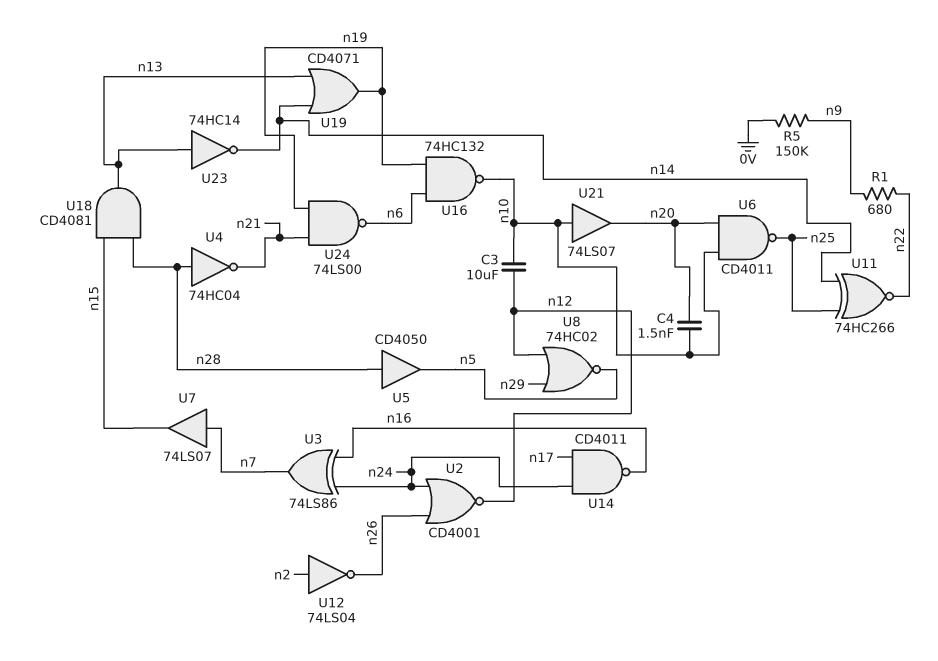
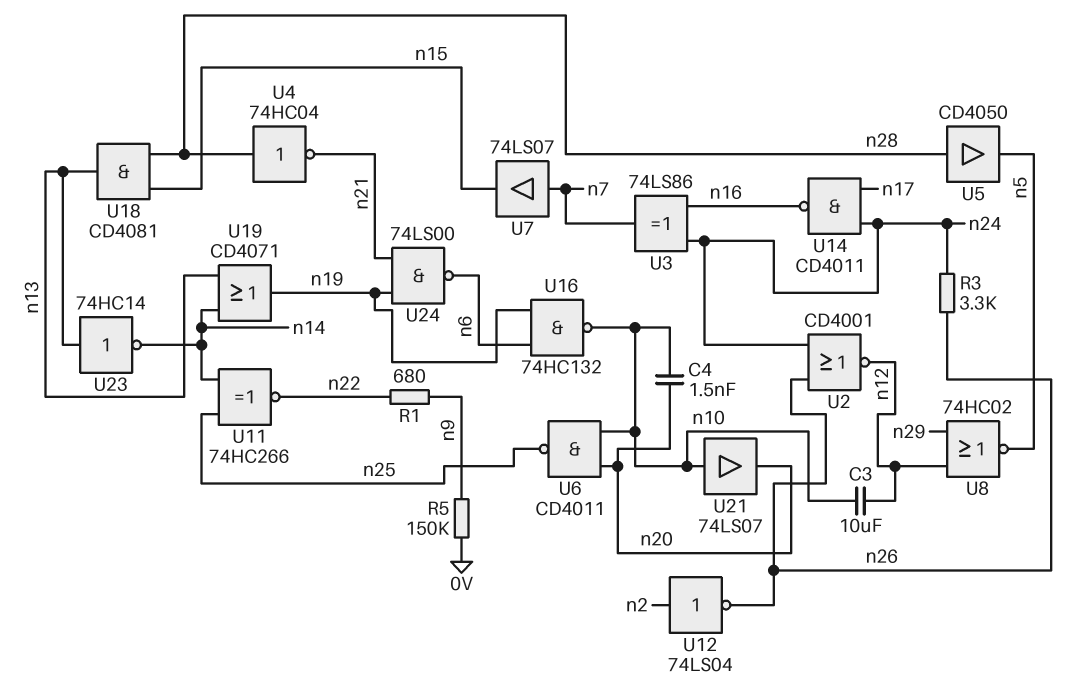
R3: none -> 3.3k (n24, n26)

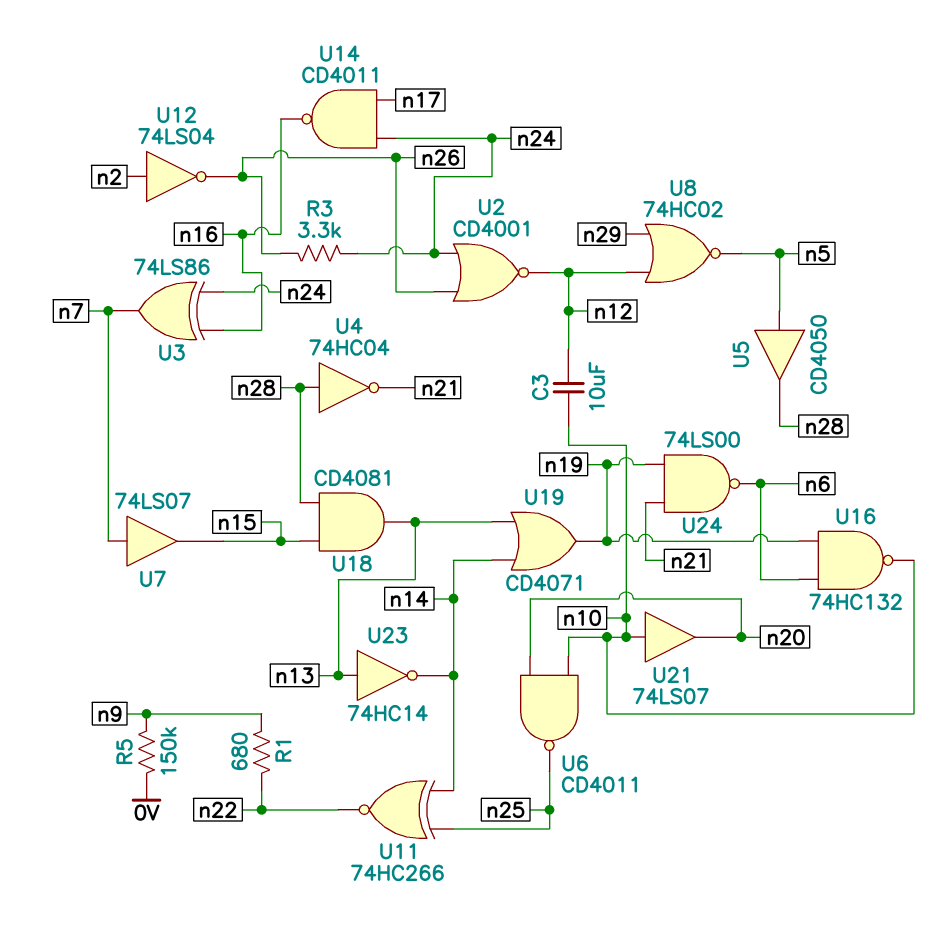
C4: 1.5nF (n10, n20) -> none
U5: buffer CD4050 (in n28, out n5) -> buffer CD4050 (in n5, out n28)

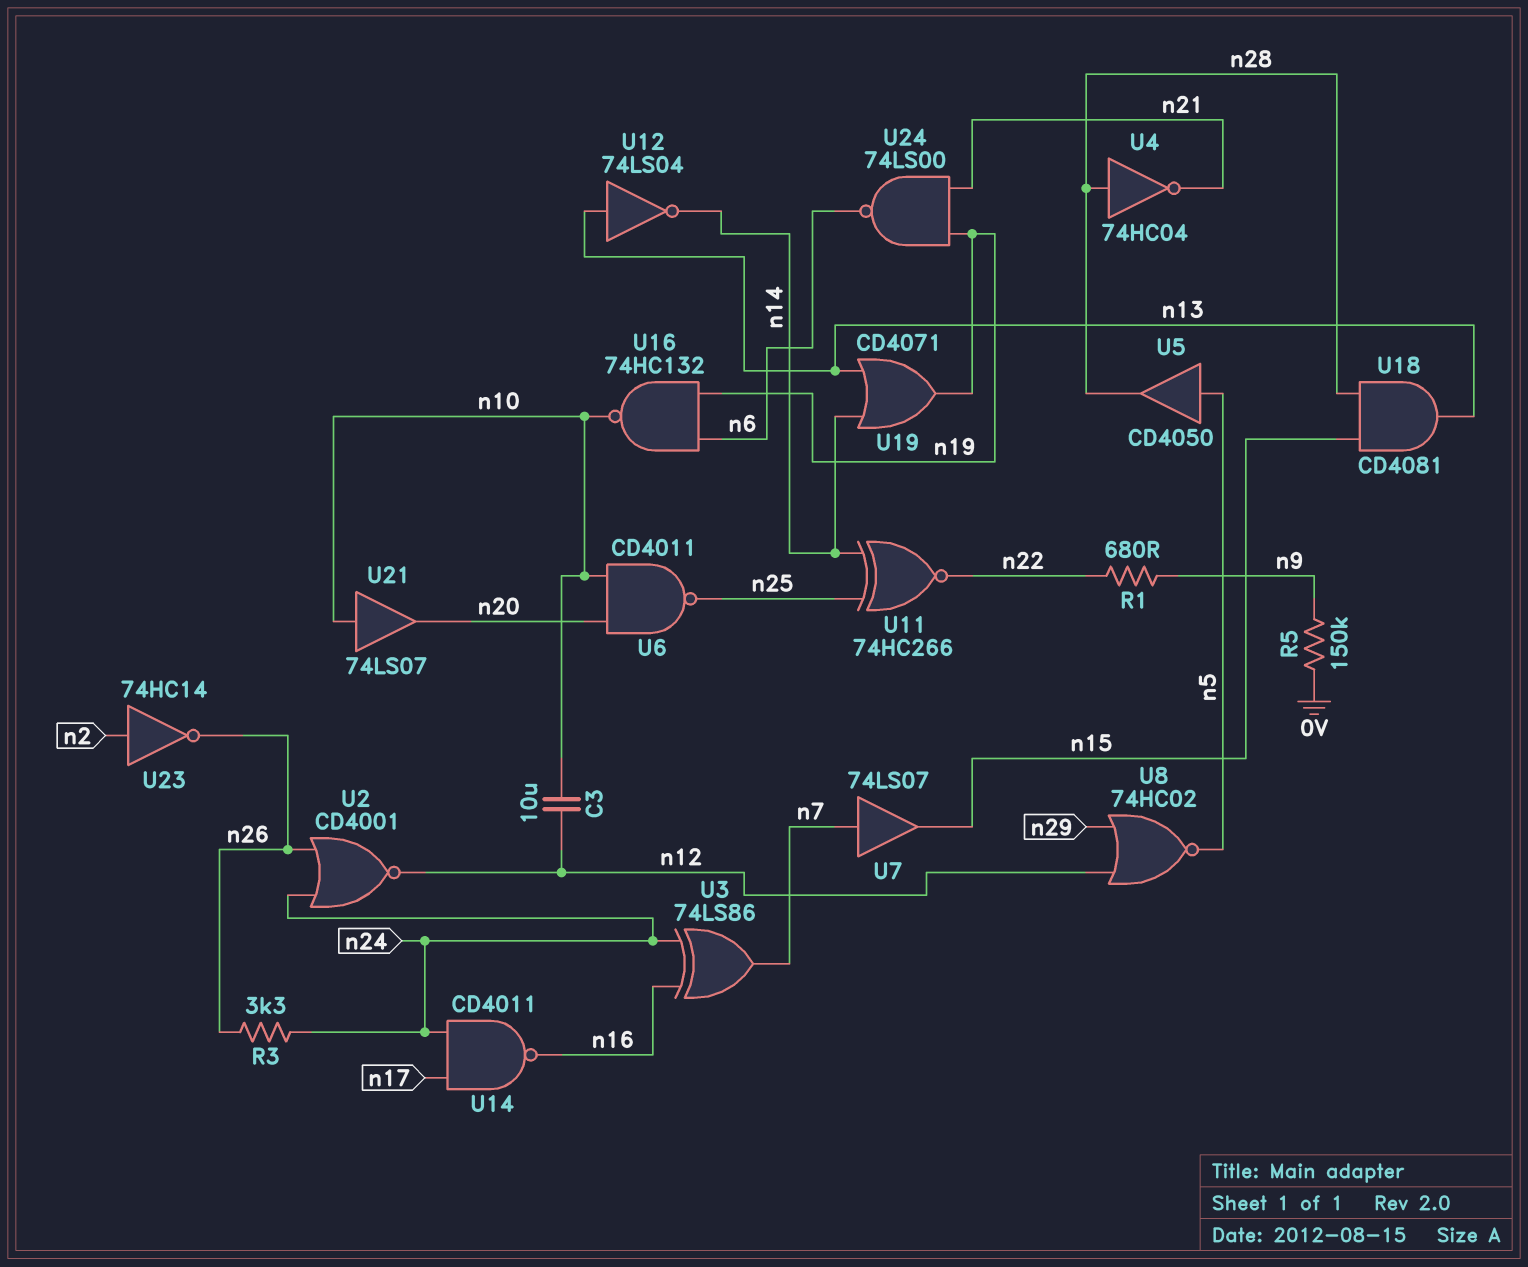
U12: NOT 74LS04 (in n2, out n26) -> NOT 74LS04 (in n13, out n14)
U23: NOT 74HC14 (in n13, out n14) -> NOT 74HC14 (in n2, out n26)

